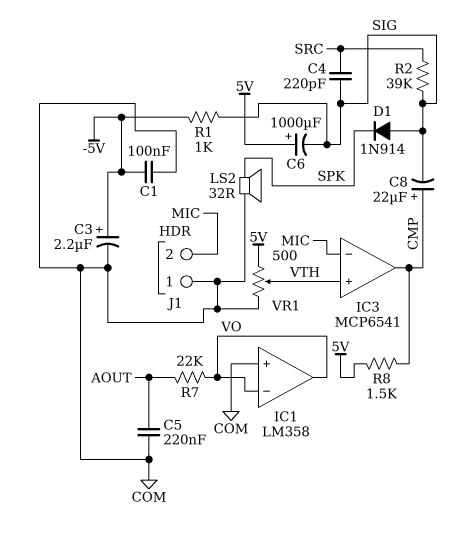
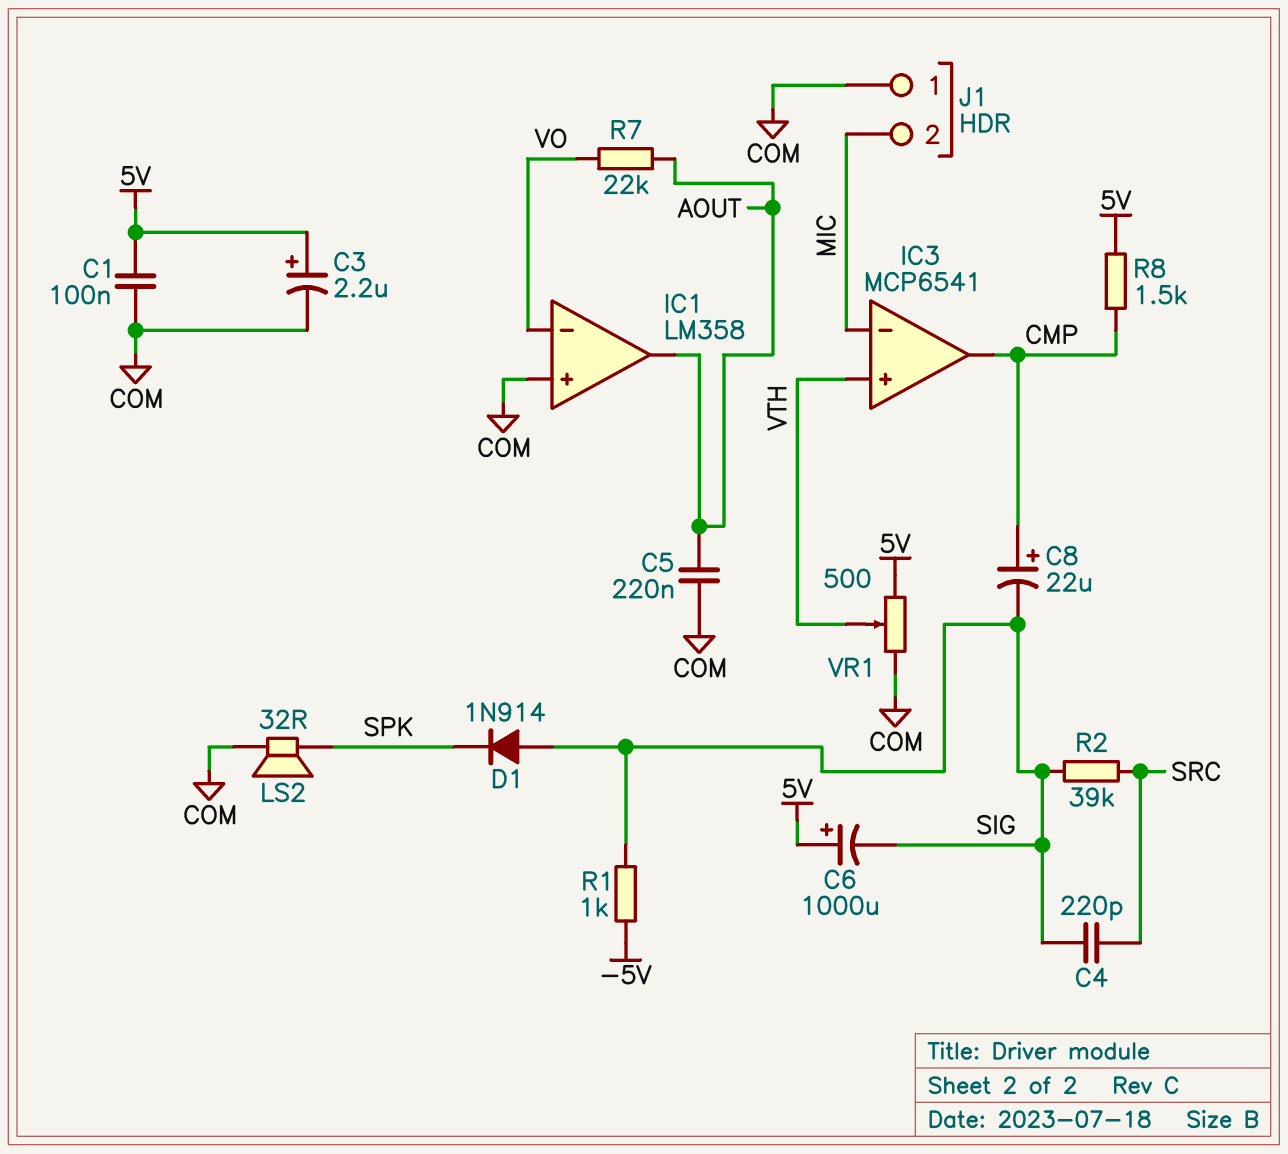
C1: 100nF (-5V, COM) -> 100nF (5V, COM)
C3: 2.2uF (plus -5V, minus COM) -> 2.2uF (plus 5V, minus COM)
IC1 pin out: VO -> AOUT

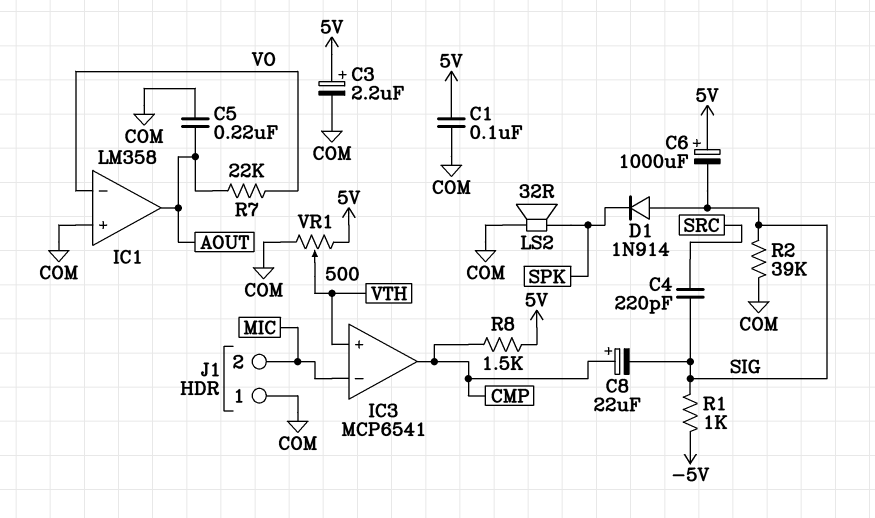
R2: 39k (SIG, SRC) -> 39k (COM, SIG)

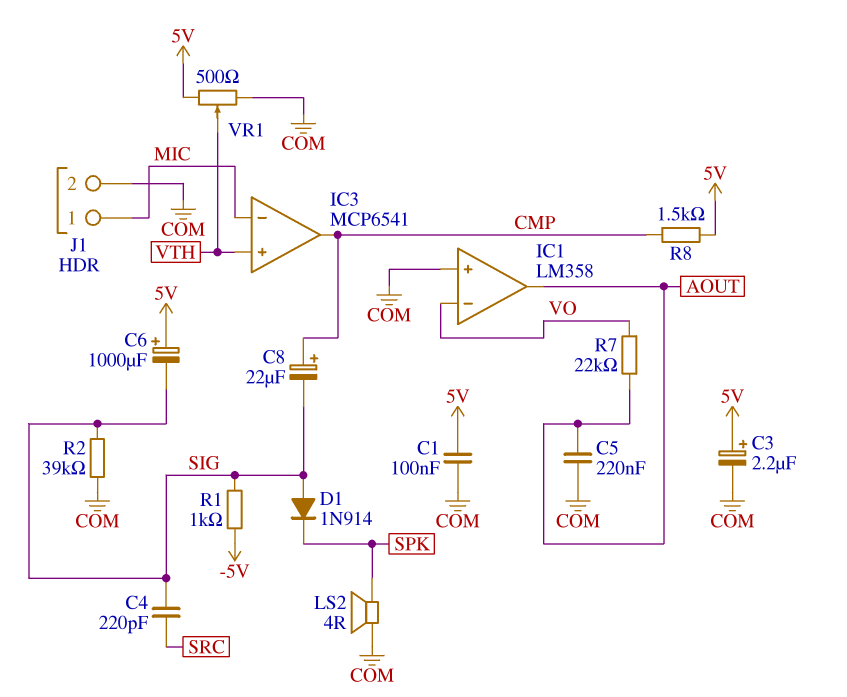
J1 pin 1: COM -> MIC
J1 pin 2: MIC -> COM
LS2: speaker 32R (COM, SPK) -> speaker 4R (COM, SPK)

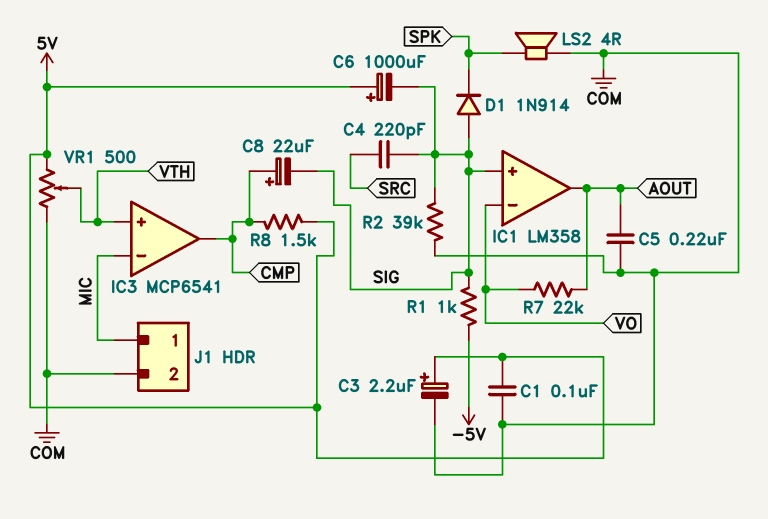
IC1 pin in+: COM -> SIG

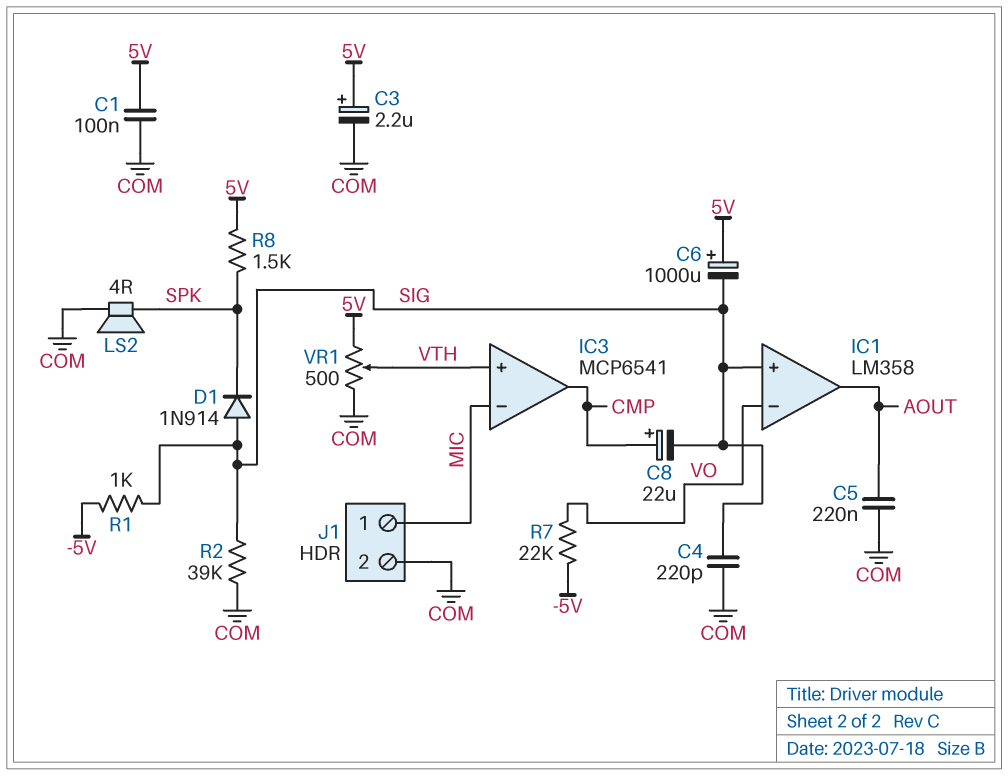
C4: 220pF (SIG, SRC) -> 220pF (COM, SIG)
R7: 22k (AOUT, VO) -> 22k (-5V, VO)
R8: 1.5k (5V, CMP) -> 1.5k (5V, SPK)

